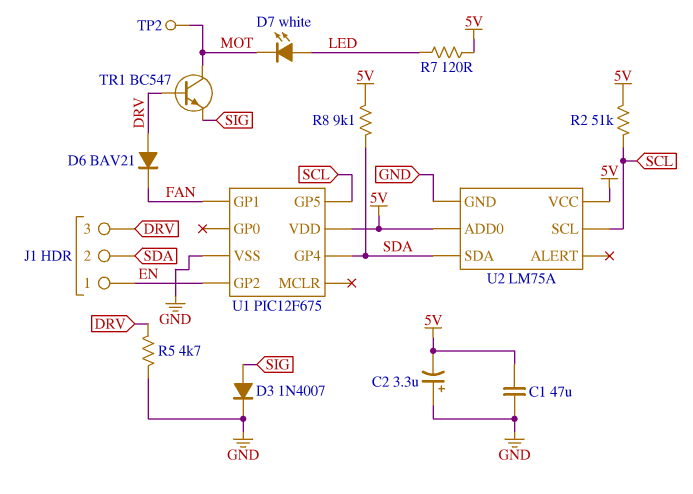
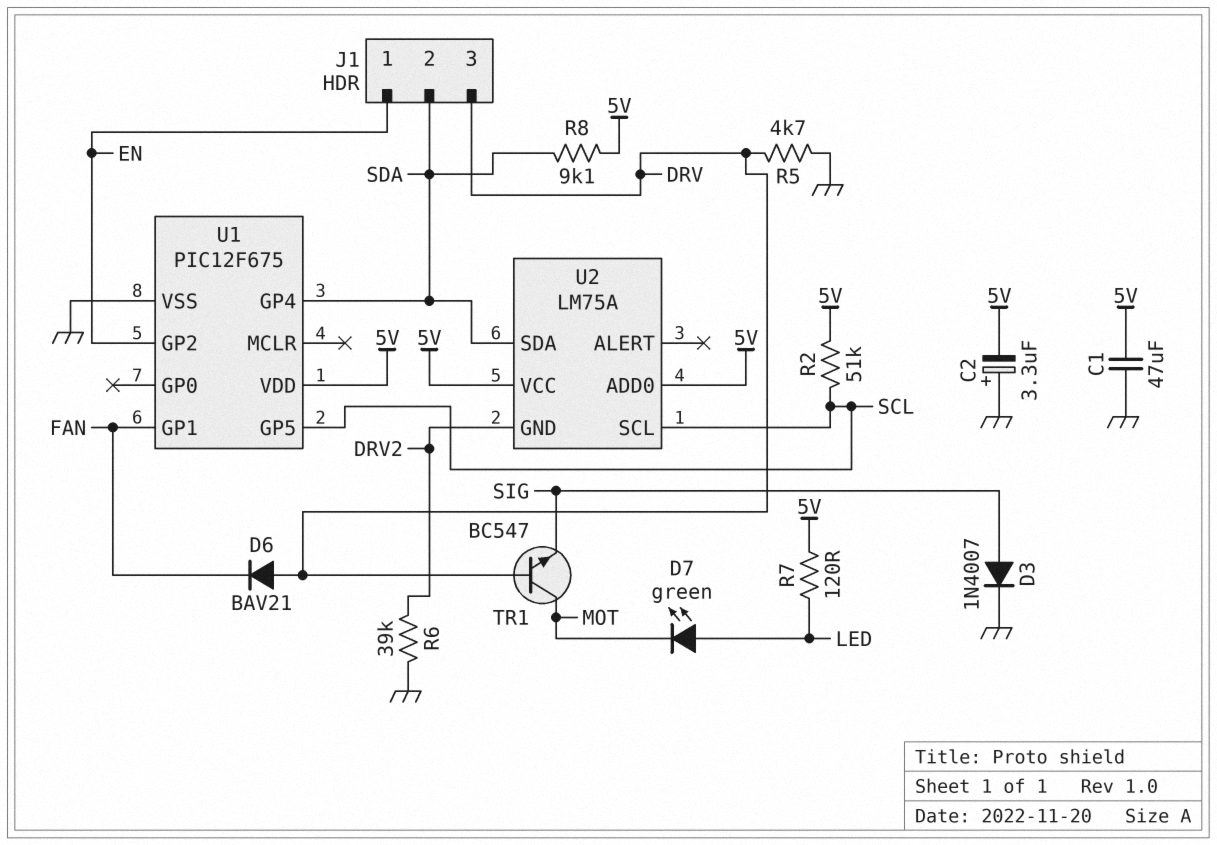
D7: LED white (A LED, K MOT) -> LED green (A LED, K MOT)
R6: none -> 39k (DRV2, GND)
TP2: test point (MOT) -> none
U2 pin GND: GND -> DRV2

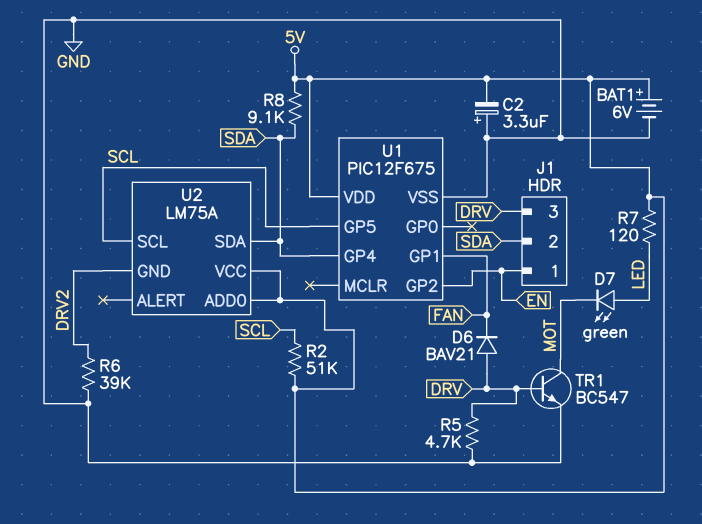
BAT1: none -> 6V (plus 5V, minus GND)
C1: 47uF (5V, GND) -> none
D3: diode 1N4007 (A SIG, K GND) -> none
TR1: NPN BC547 (B DRV, C MOT, E SIG) -> NPN BC547 (B DRV, C MOT, E GND)

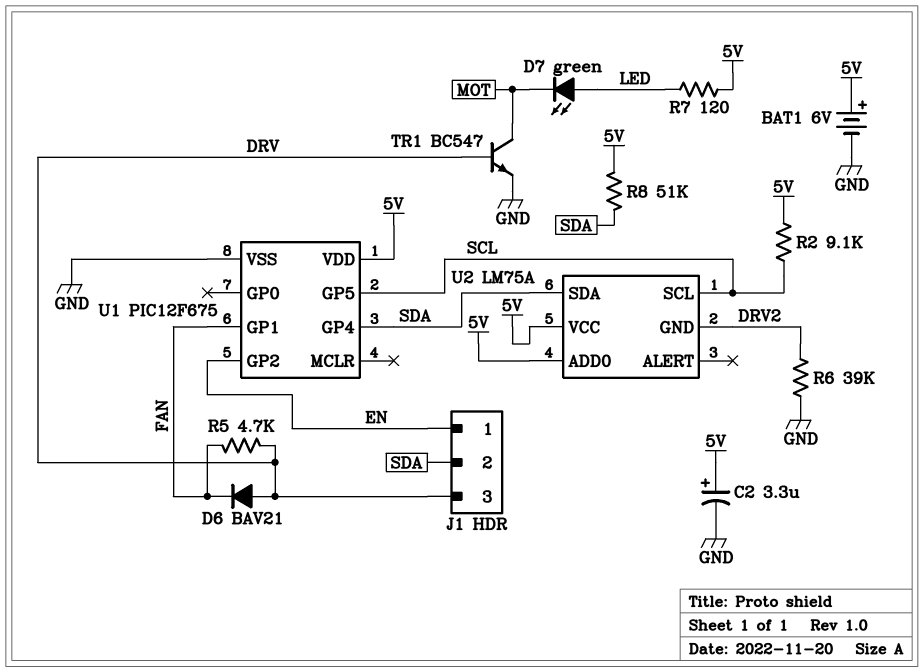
C2: 3.3uF (plus GND, minus 5V) -> 3.3uF (plus 5V, minus GND)
R2: 51k (5V, SCL) -> 9.1k (5V, SCL)
R5: 4.7k (DRV, GND) -> 4.7k (DRV, FAN)
R8: 9.1k (5V, SDA) -> 51k (5V, SDA)

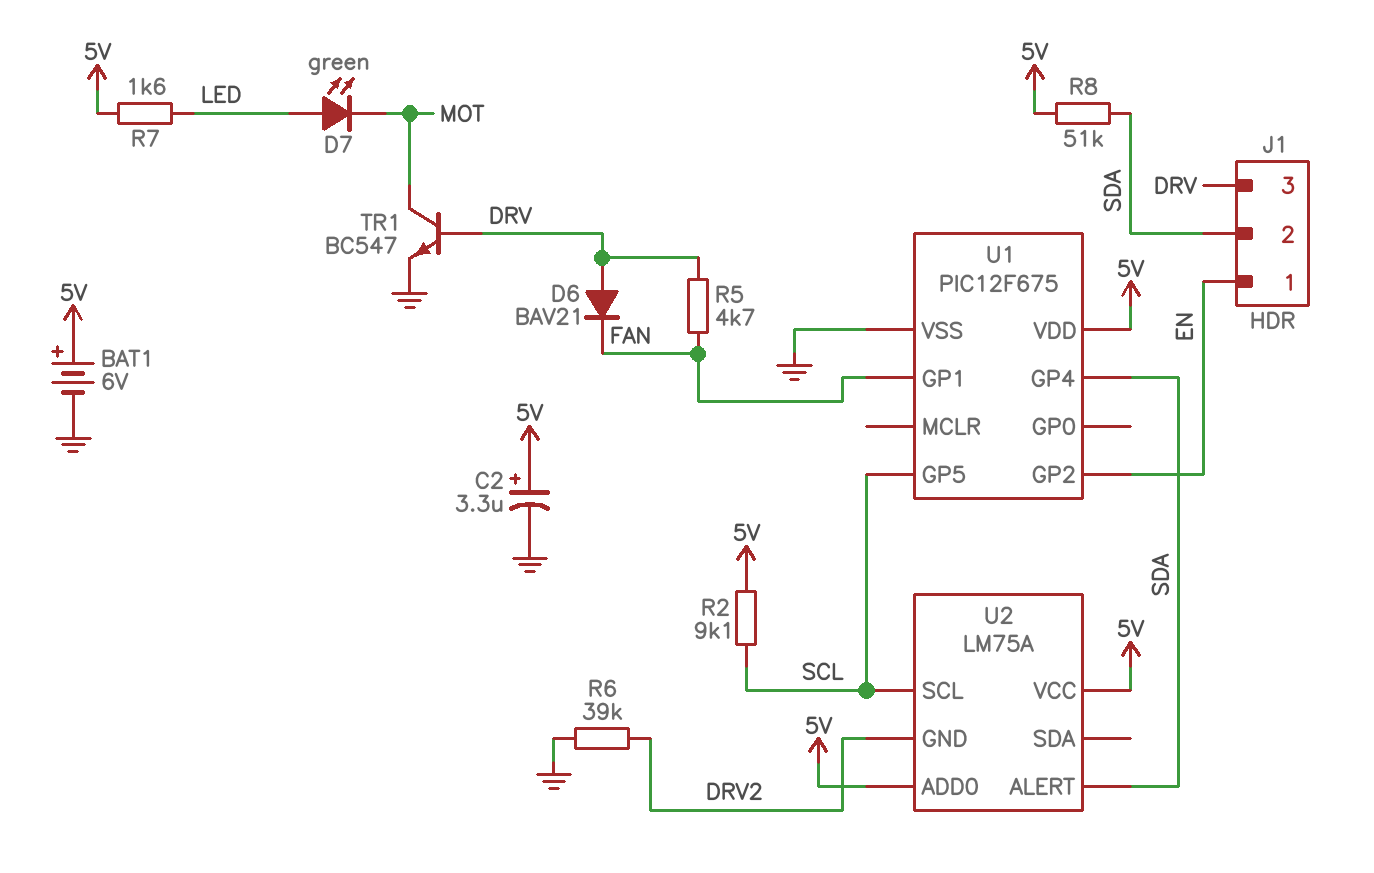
R7: 120 (5V, LED) -> 1.6k (5V, LED)
U2 pin ALERT: none -> SDA
U2 pin SDA: SDA -> none

